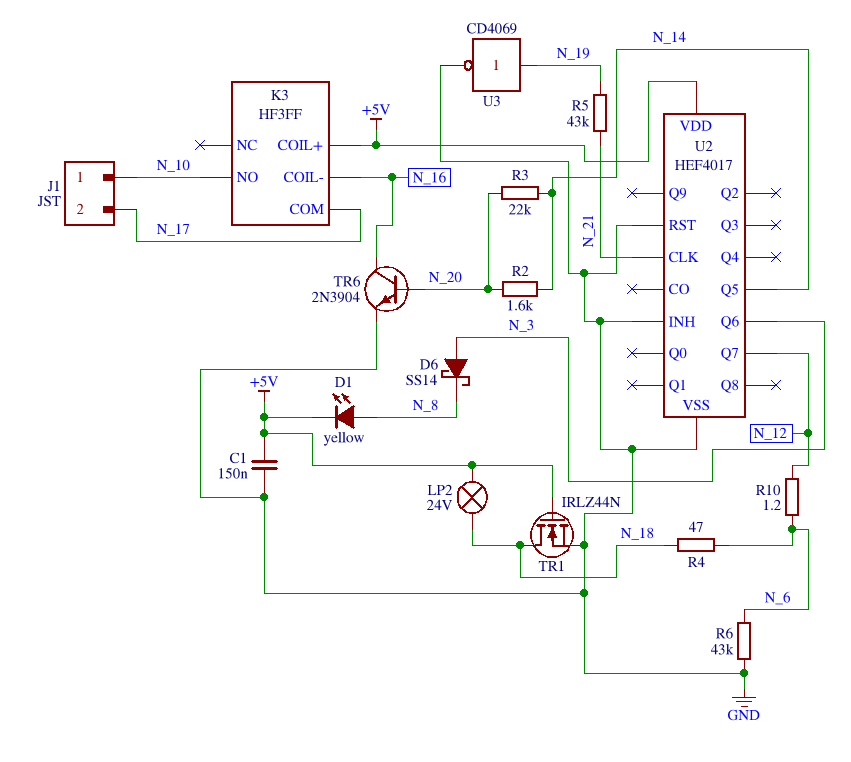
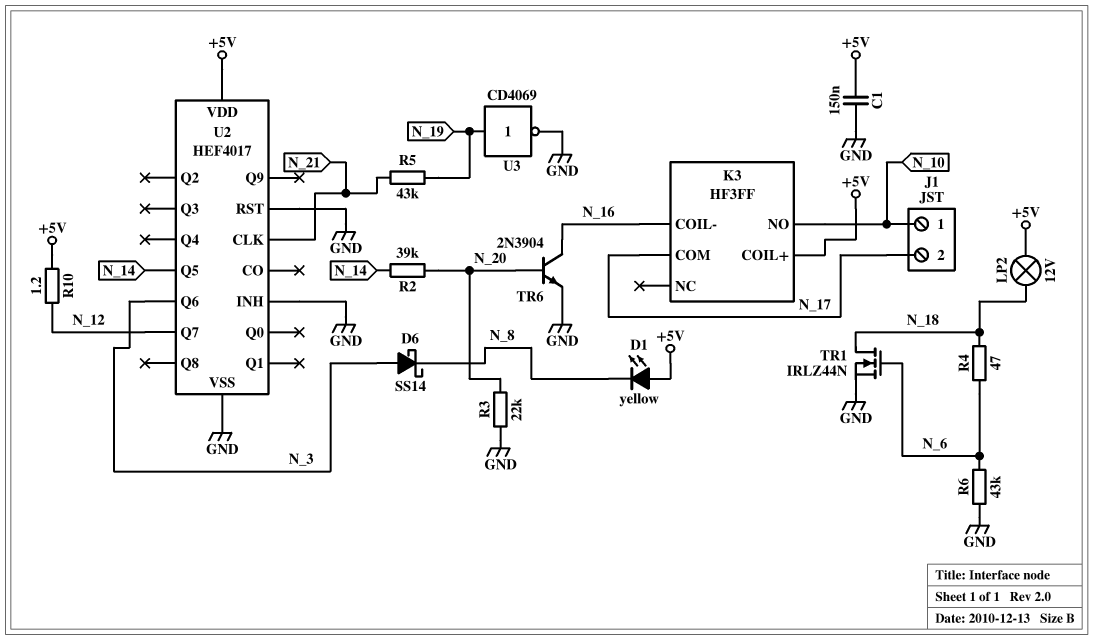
D1: LED yellow (A N_8, K +5V) -> LED yellow (A +5V, K N_8)
LP2: lamp 24V (+5V, N_18) -> lamp 12V (+5V, N_18)
R2: 1.6k (N_14, N_20) -> 39k (N_14, N_20)
R3: 22k (N_14, N_20) -> 22k (GND, N_20)
R10: 1.2 (N_6, N_12) -> 1.2 (+5V, N_12)
TR1: NMOS IRLZ44N (G +5V, D N_18, S GND) -> NMOS IRLZ44N (G N_6, D N_18, S GND)

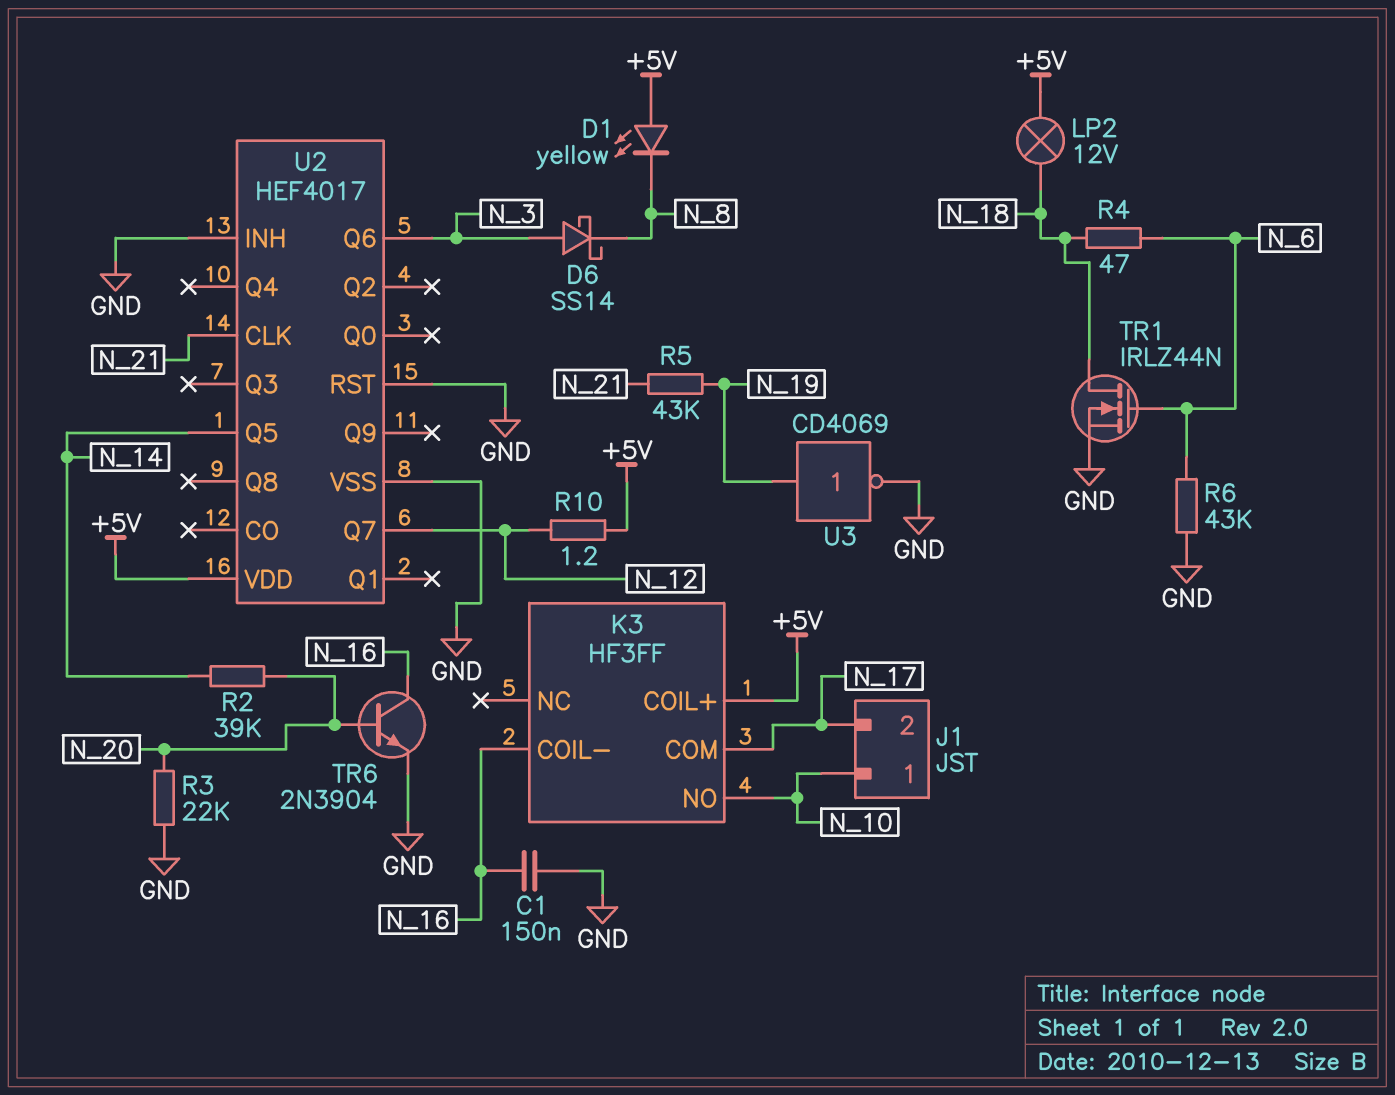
C1: 150nF (+5V, GND) -> 150nF (GND, N_16)

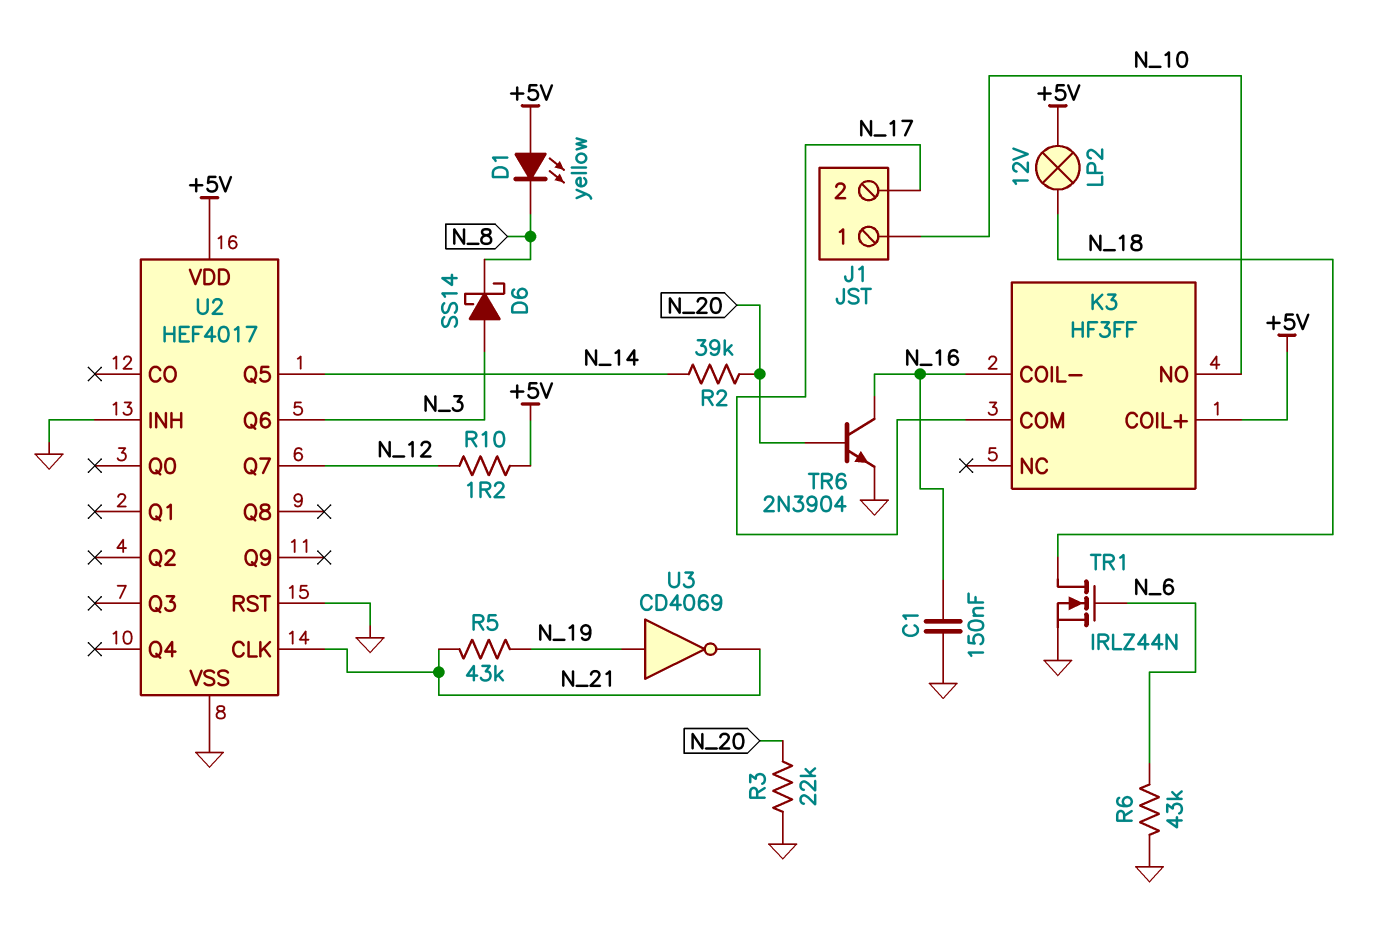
R4: 47 (N_6, N_18) -> none
U3: NOT CD4069 (in N_19, out GND) -> NOT CD4069 (in N_19, out N_21)

